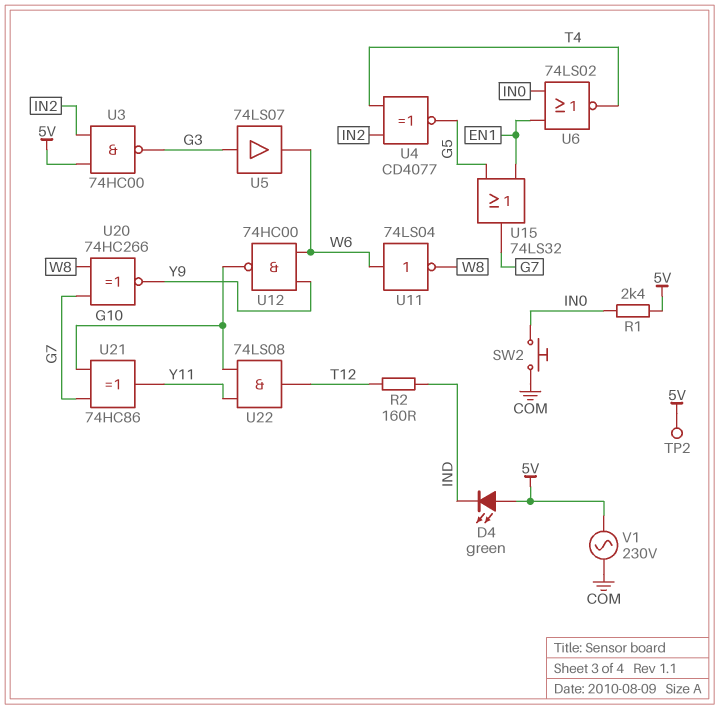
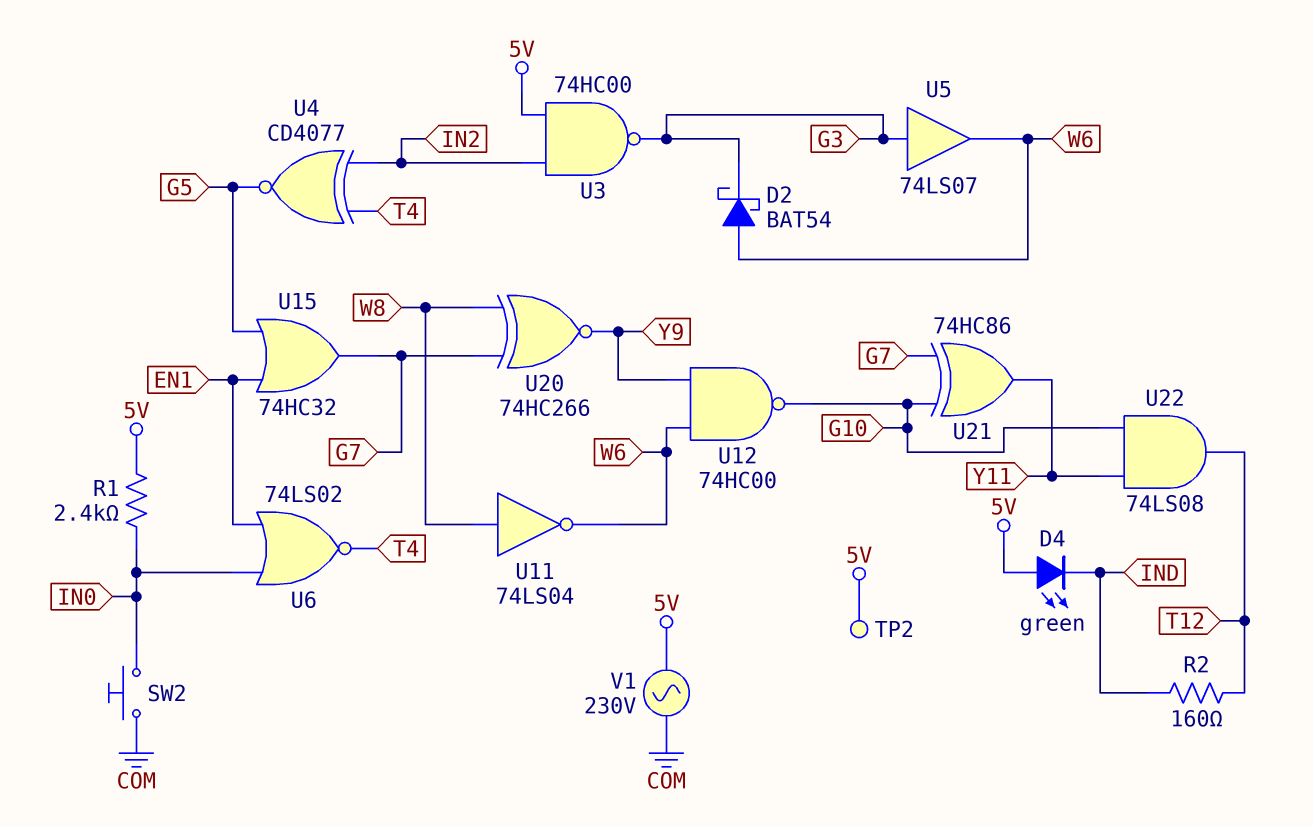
D2: none -> schottky BAT54 (A W6, K G3)
U11: NOT 74LS04 (in W6, out W8) -> NOT 74LS04 (in W8, out W6)
U15: OR 74LS32 (in EN1, in G5, out G7) -> OR 74HC32 (in EN1, in G5, out G7)

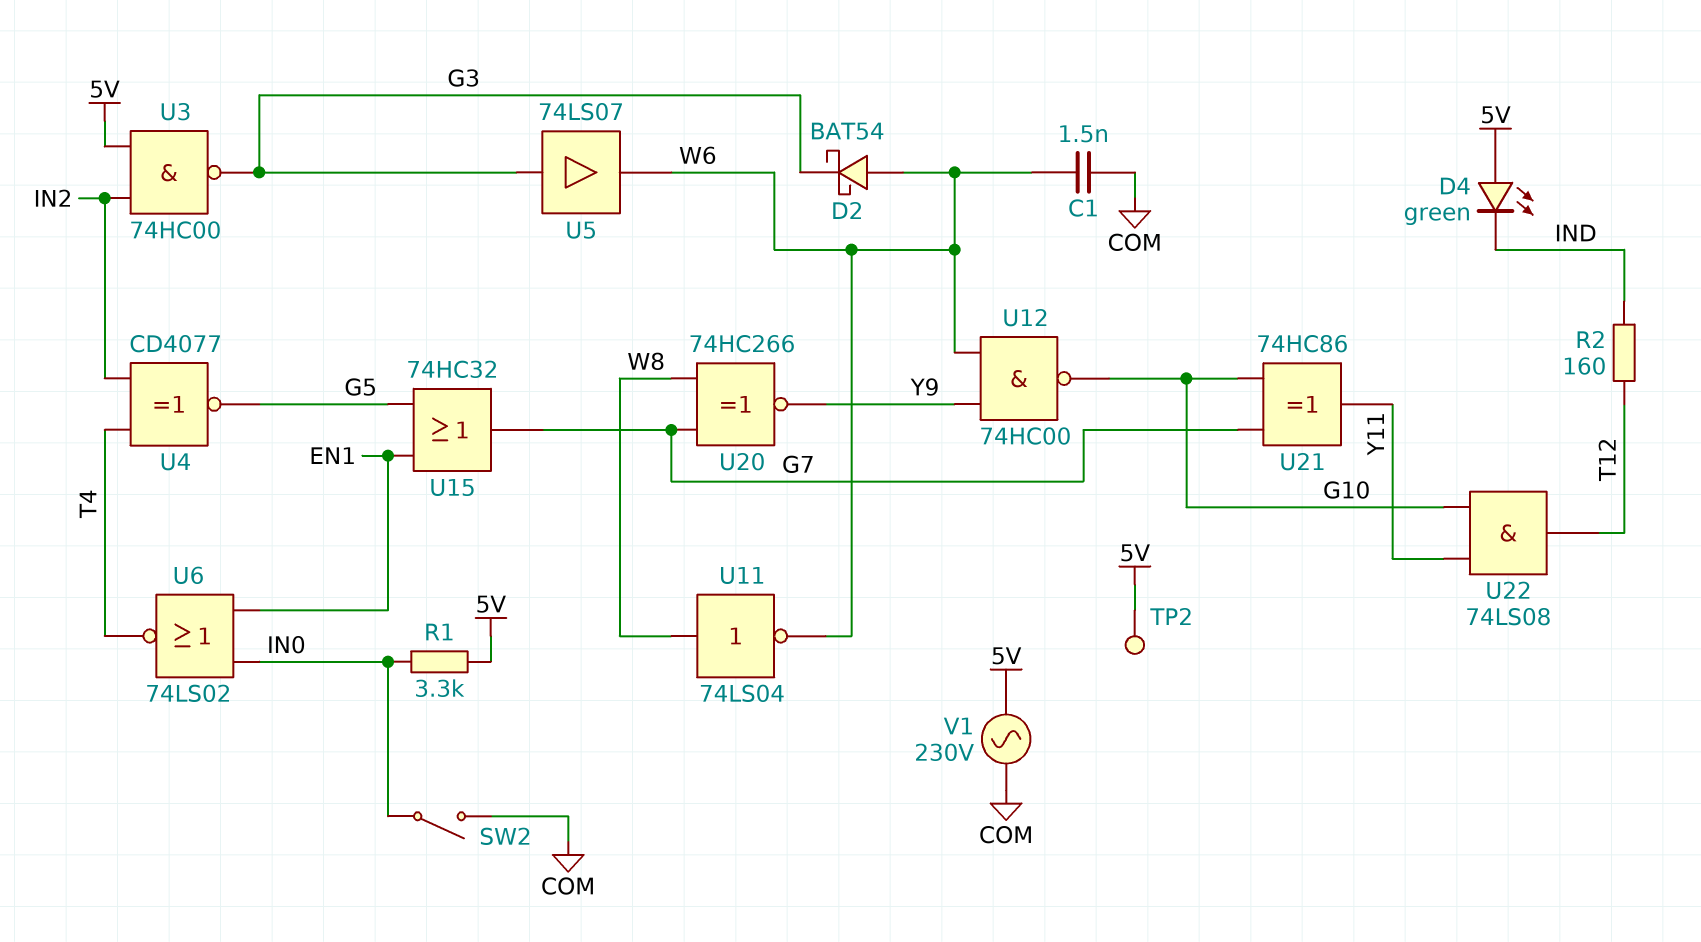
C1: none -> 1.5nF (COM, W6)
R1: 2.4k (5V, IN0) -> 3.3k (5V, IN0)
SW2: button (COM, IN0) -> switch (COM, IN0)

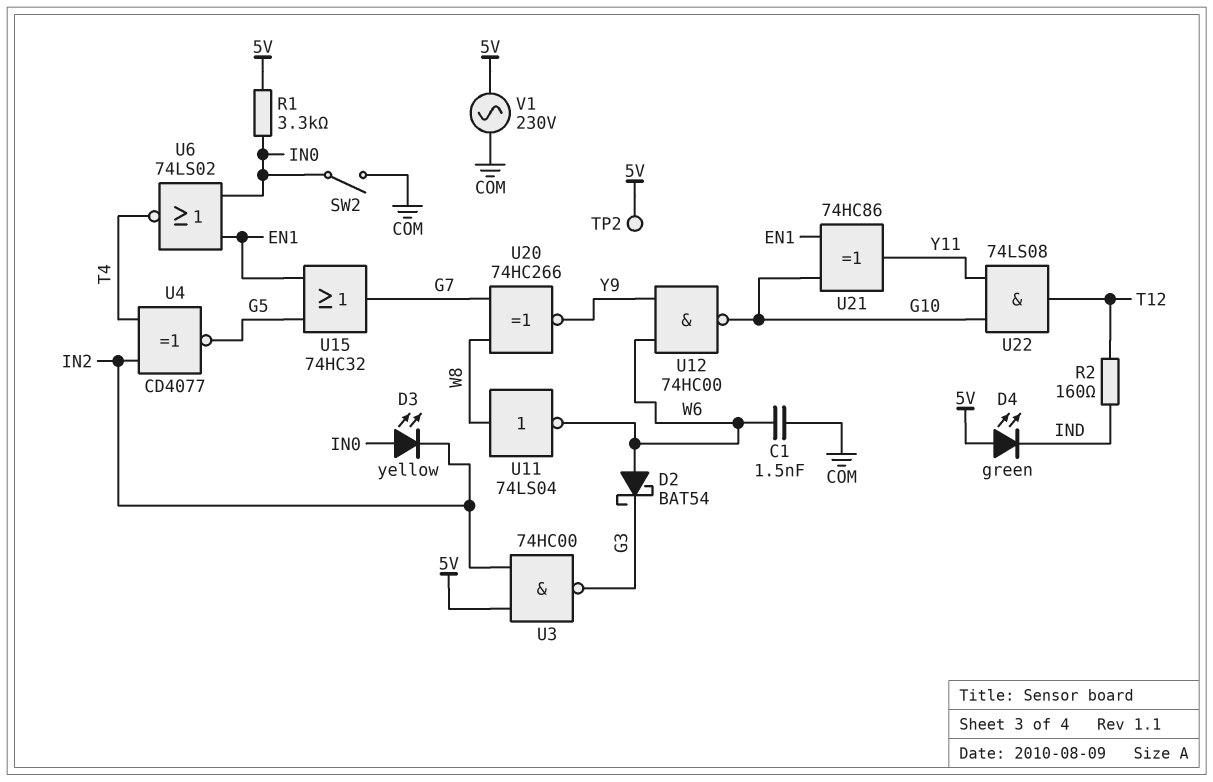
D3: none -> LED yellow (A IN0, K IN2)
U5: buffer 74LS07 (in G3, out W6) -> none
U21: XOR 74HC86 (in G7, in G10, out Y11) -> XOR 74HC86 (in EN1, in G10, out Y11)

